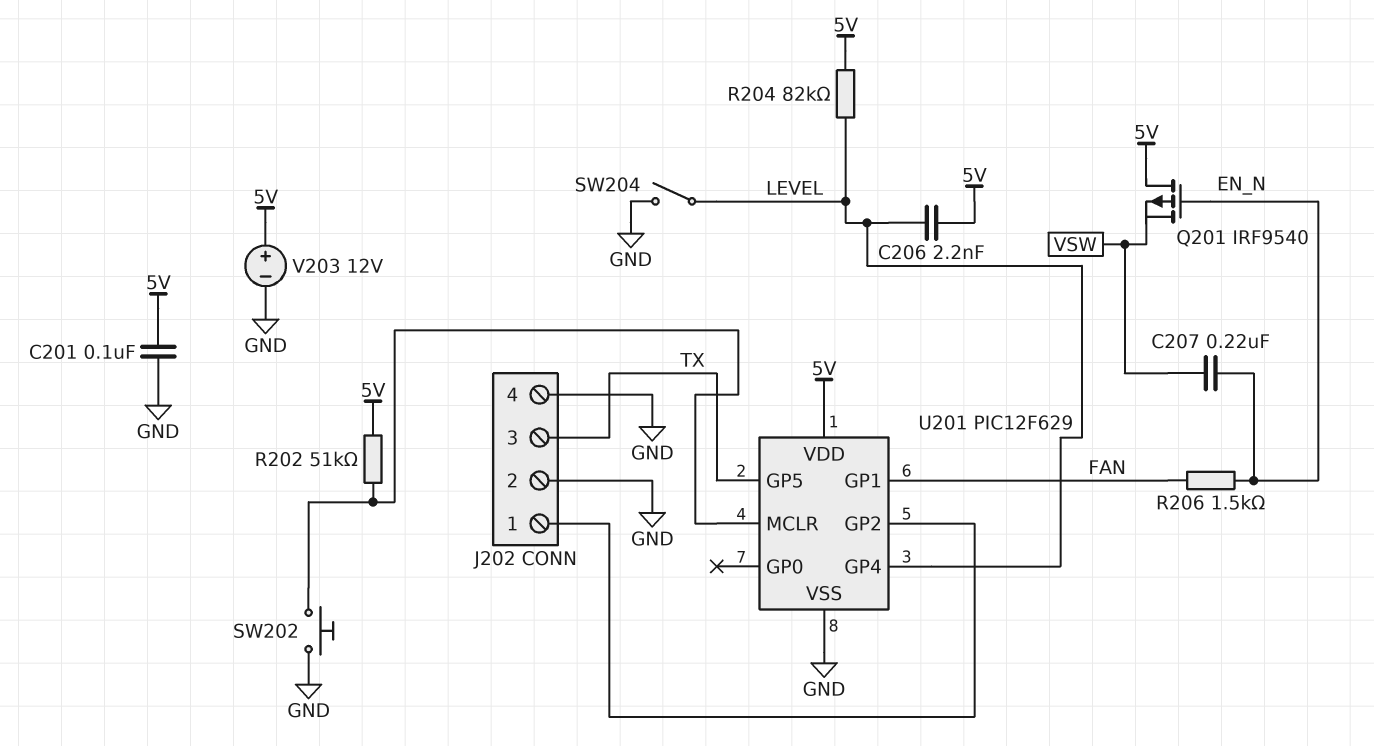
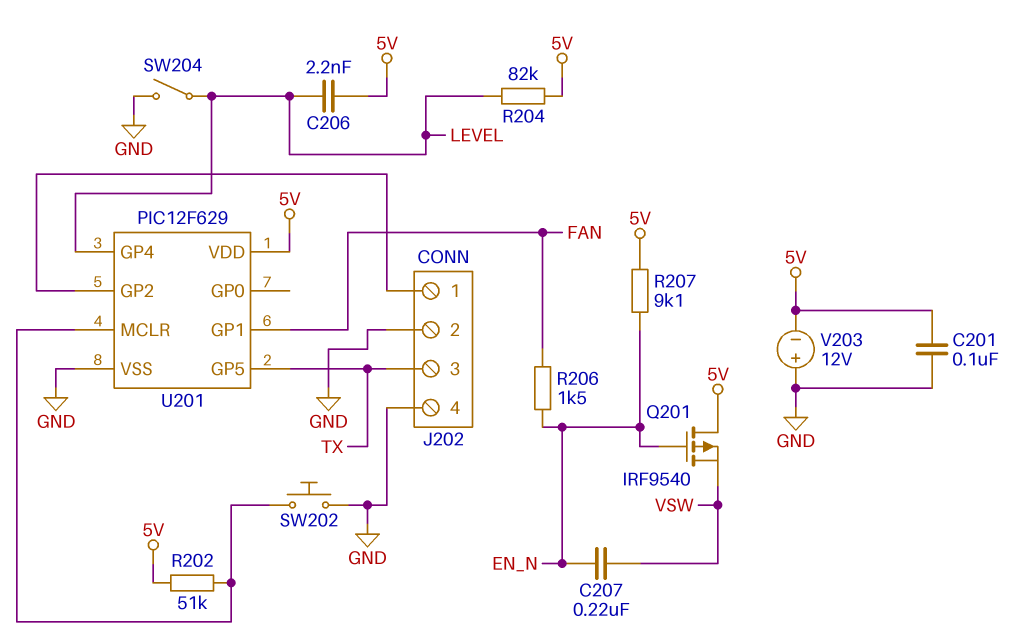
R207: none -> 9.1k (5V, EN_N)
V203: 12V (plus 5V, minus GND) -> 12V (plus GND, minus 5V)

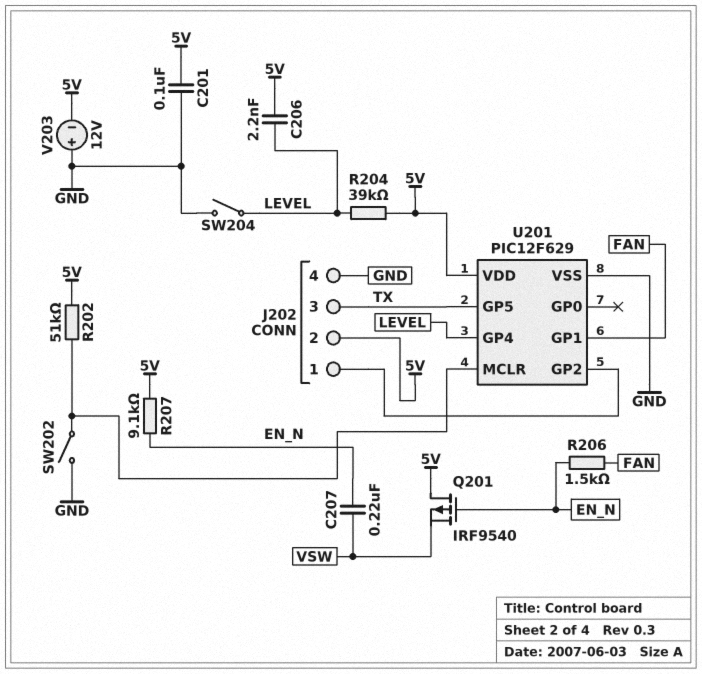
J202 pin 2: GND -> 5V
R204: 82k (5V, LEVEL) -> 39k (5V, LEVEL)
SW202: button (GND, U201/MCLR) -> switch (GND, U201/MCLR)

